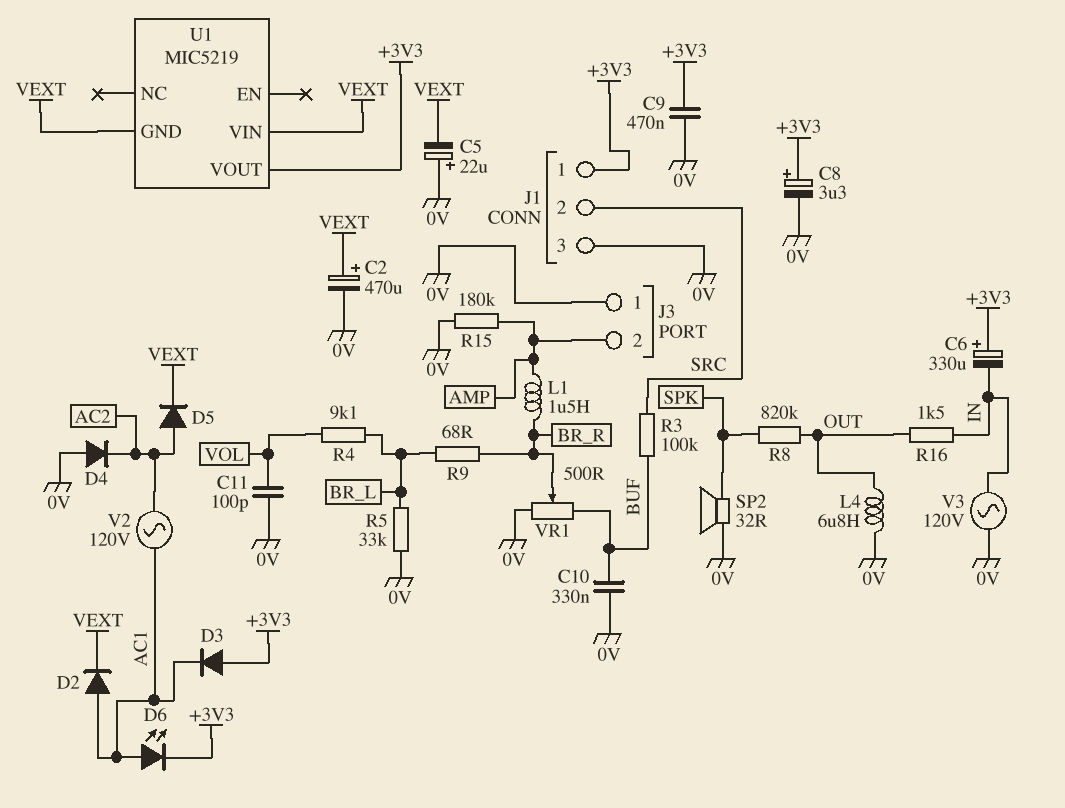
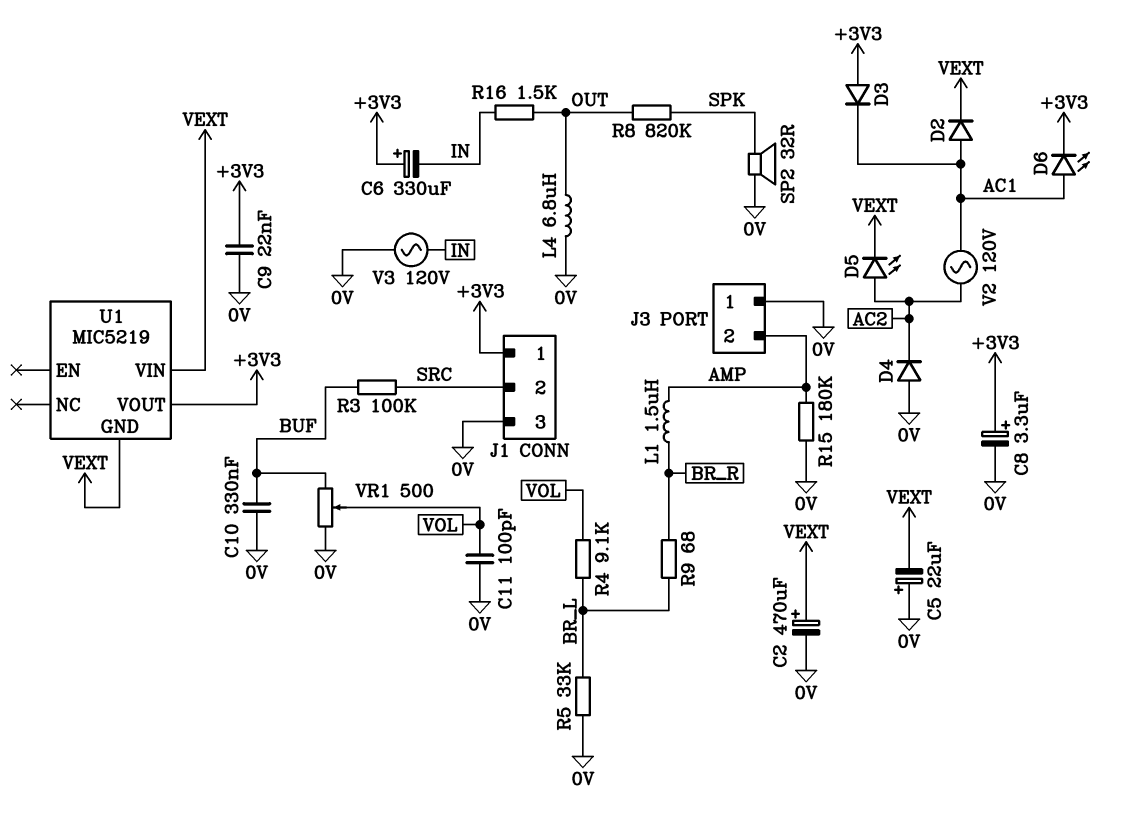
C9: 470nF (+3V3, 0V) -> 22nF (+3V3, 0V)
D5: diode (A AC2, K VEXT) -> LED (A AC2, K VEXT)
VR1: 500 (0V, BUF, wiper BR_R) -> 500 (0V, BUF, wiper VOL)

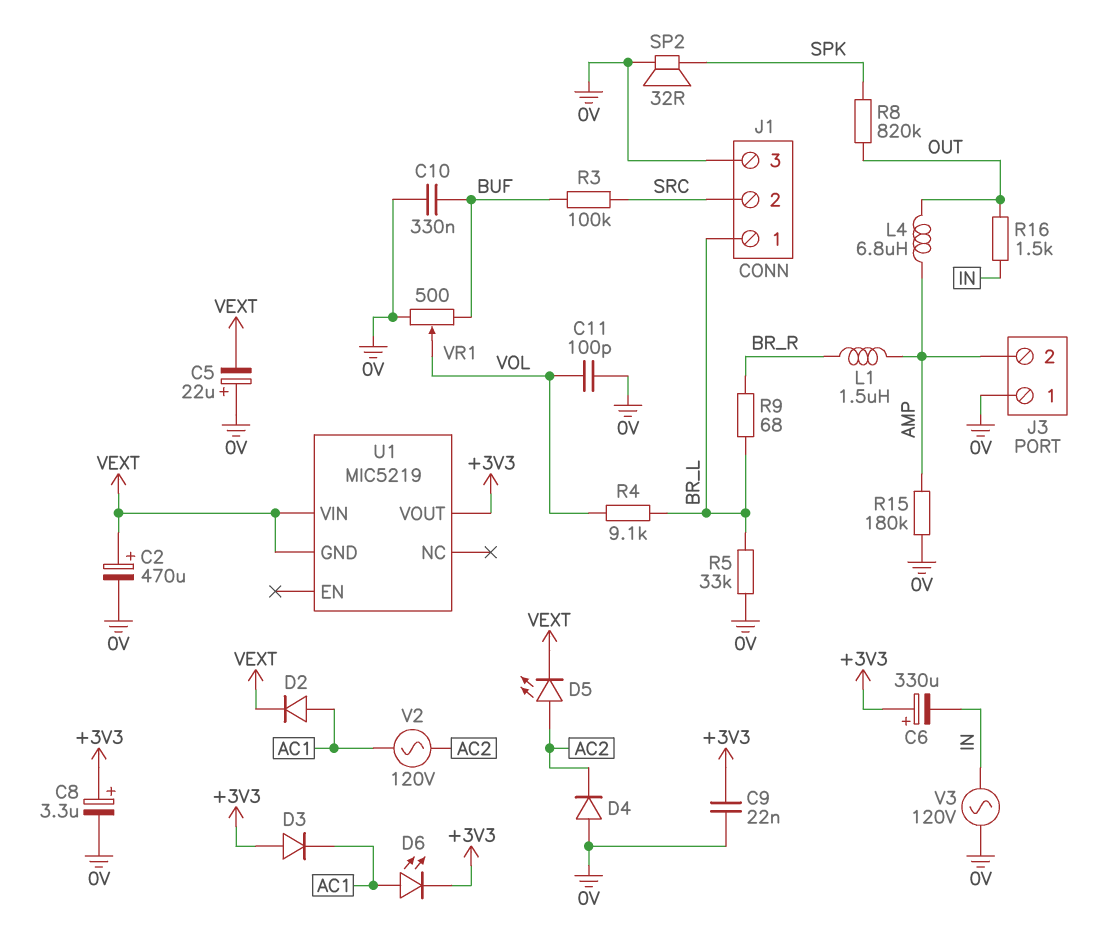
J1 pin 1: +3V3 -> BR_L
L4: 6.8uH (0V, OUT) -> 6.8uH (AMP, OUT)

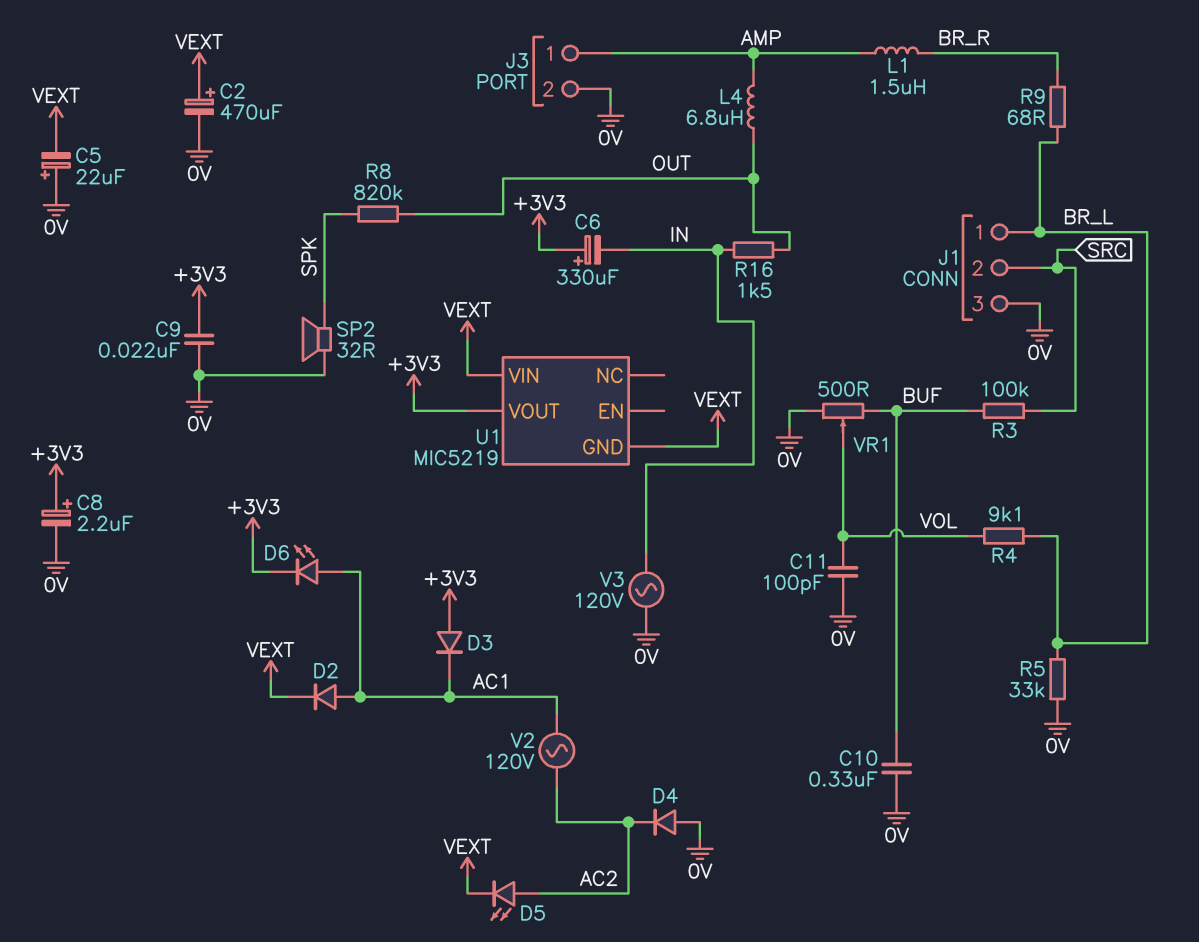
C8: 3.3uF (plus +3V3, minus 0V) -> 2.2uF (plus +3V3, minus 0V)
J3 pin 1: 0V -> AMP
J3 pin 2: AMP -> 0V
R15: 180k (0V, AMP) -> none

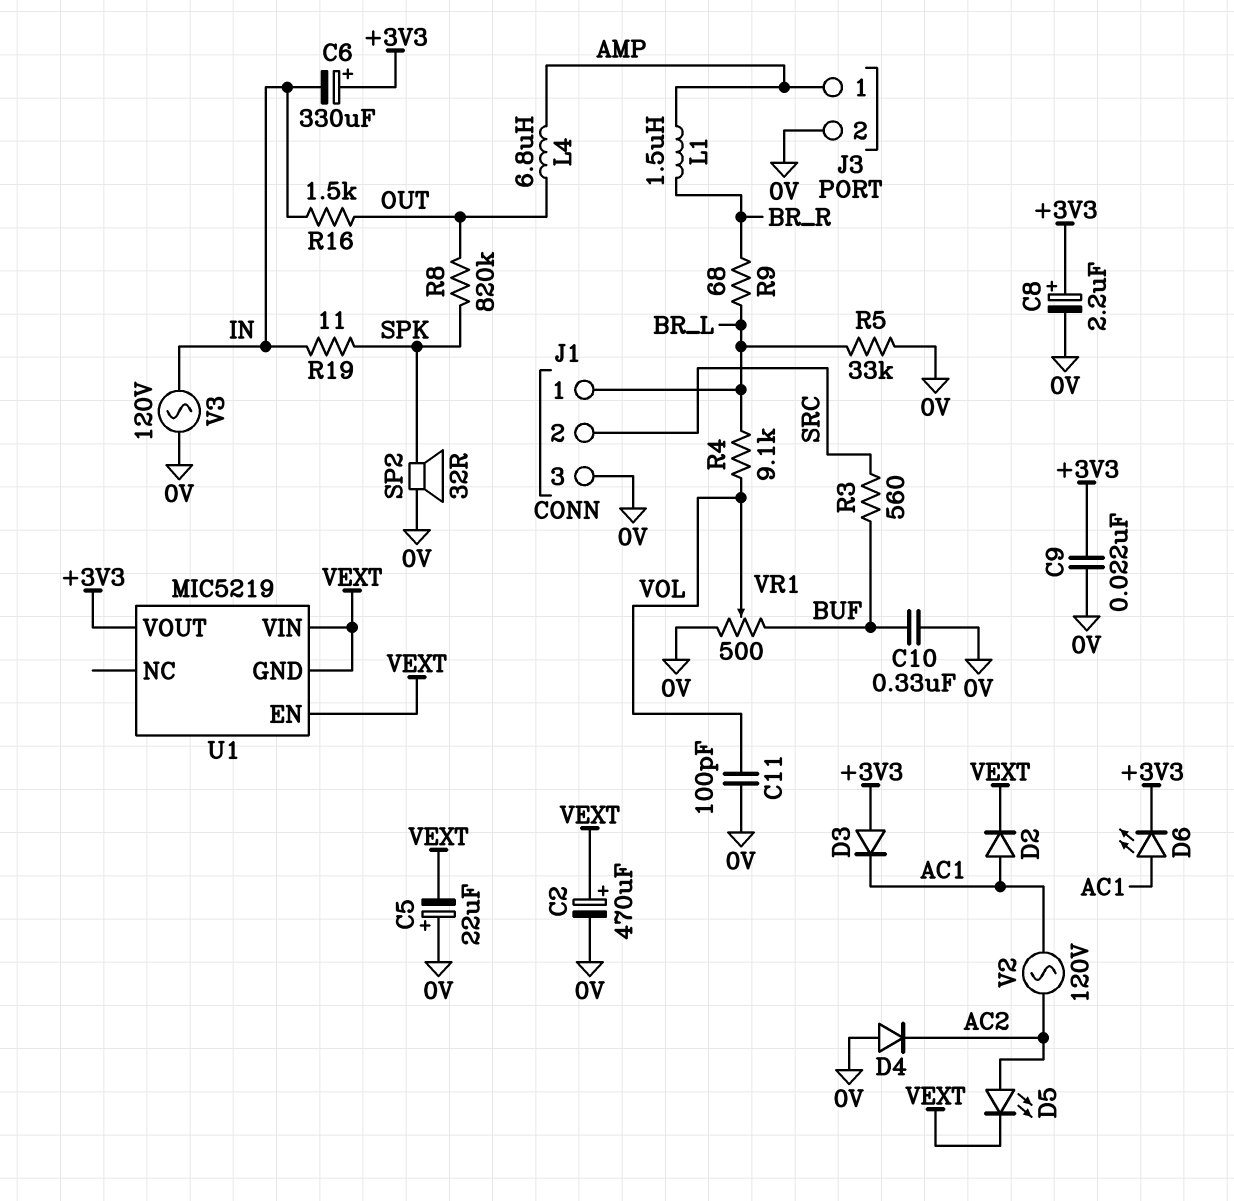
R3: 100k (BUF, SRC) -> 560 (BUF, SRC)
R19: none -> 11 (IN, SPK)
U1 pin EN: none -> VEXT

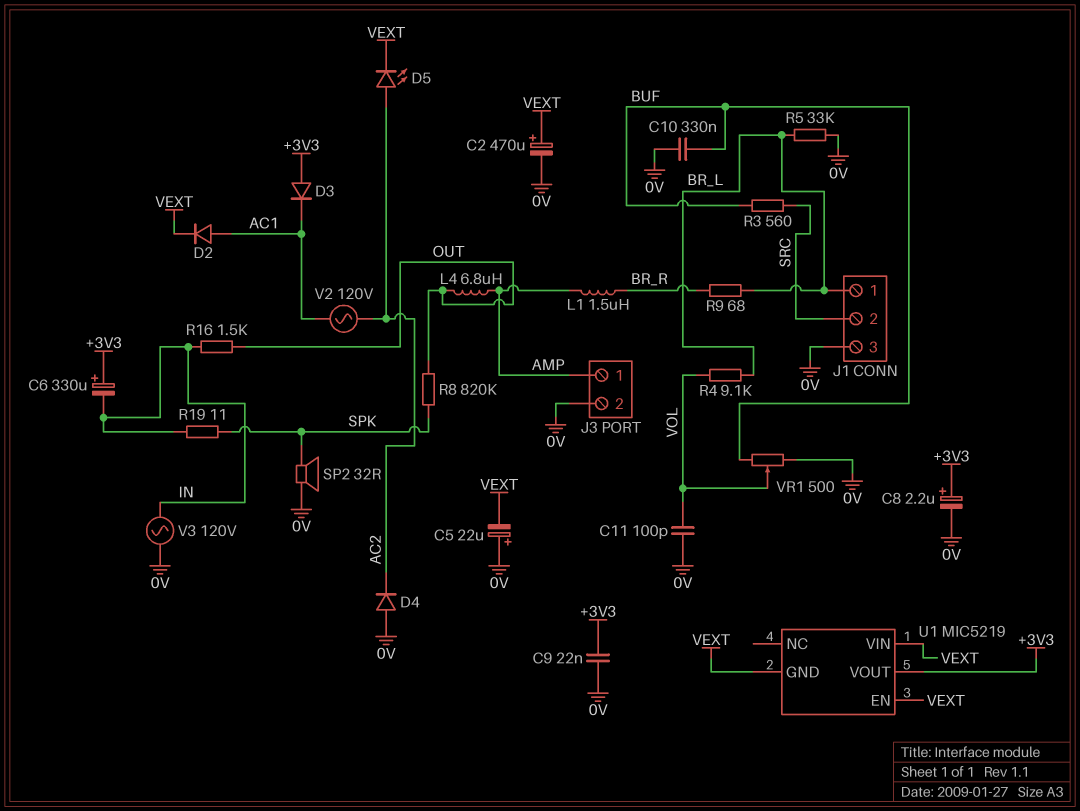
D6: LED (A AC1, K +3V3) -> none

